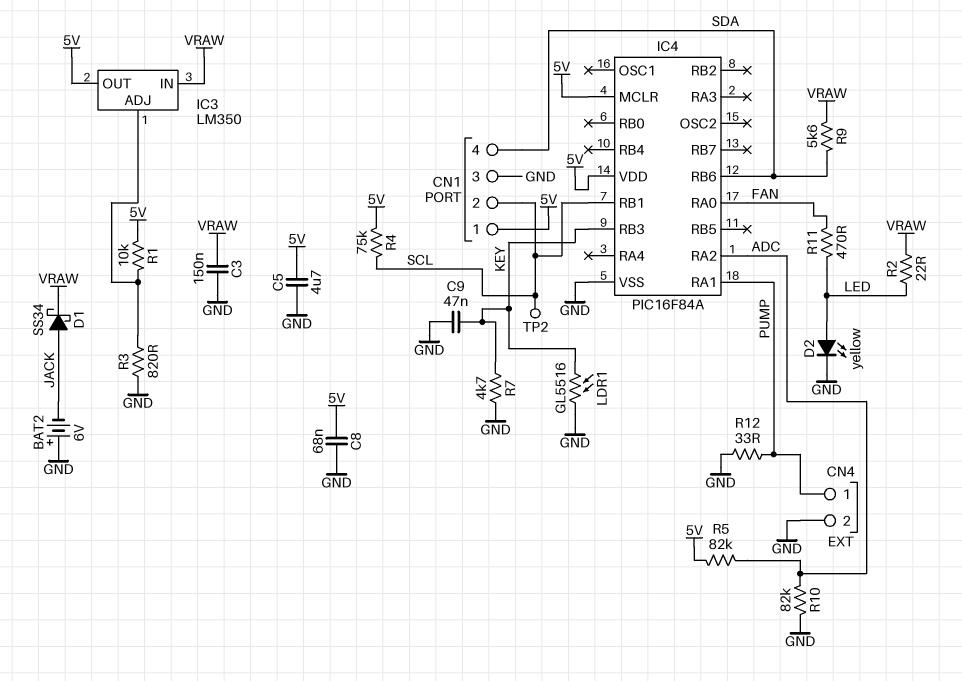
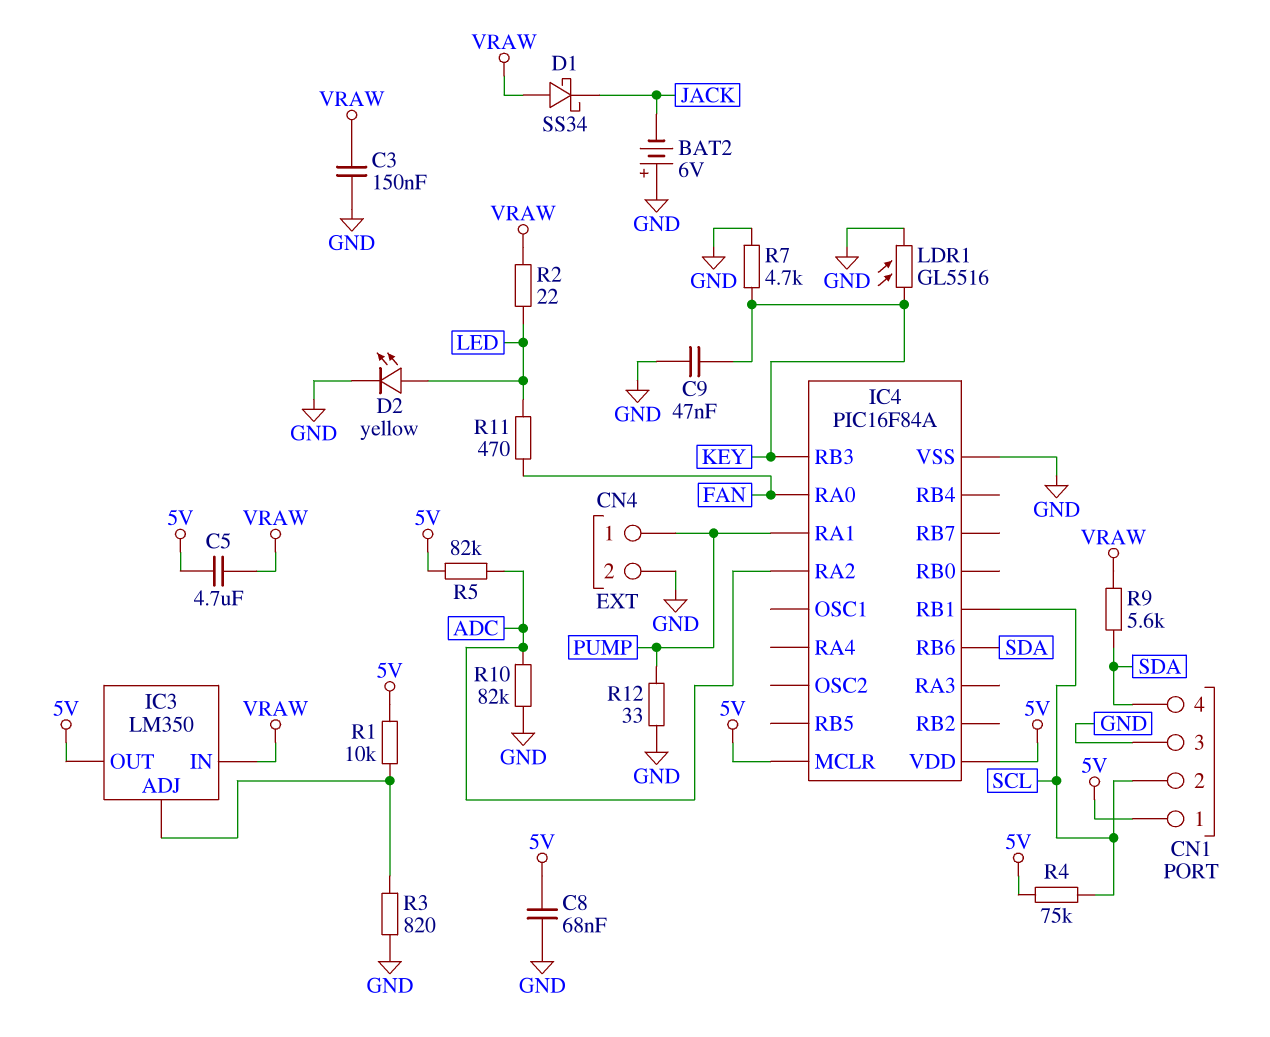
C5: 4.7uF (5V, GND) -> 4.7uF (5V, VRAW)
D1: schottky SS34 (A JACK, K VRAW) -> schottky SS34 (A VRAW, K JACK)
TP2: test point (SCL) -> none

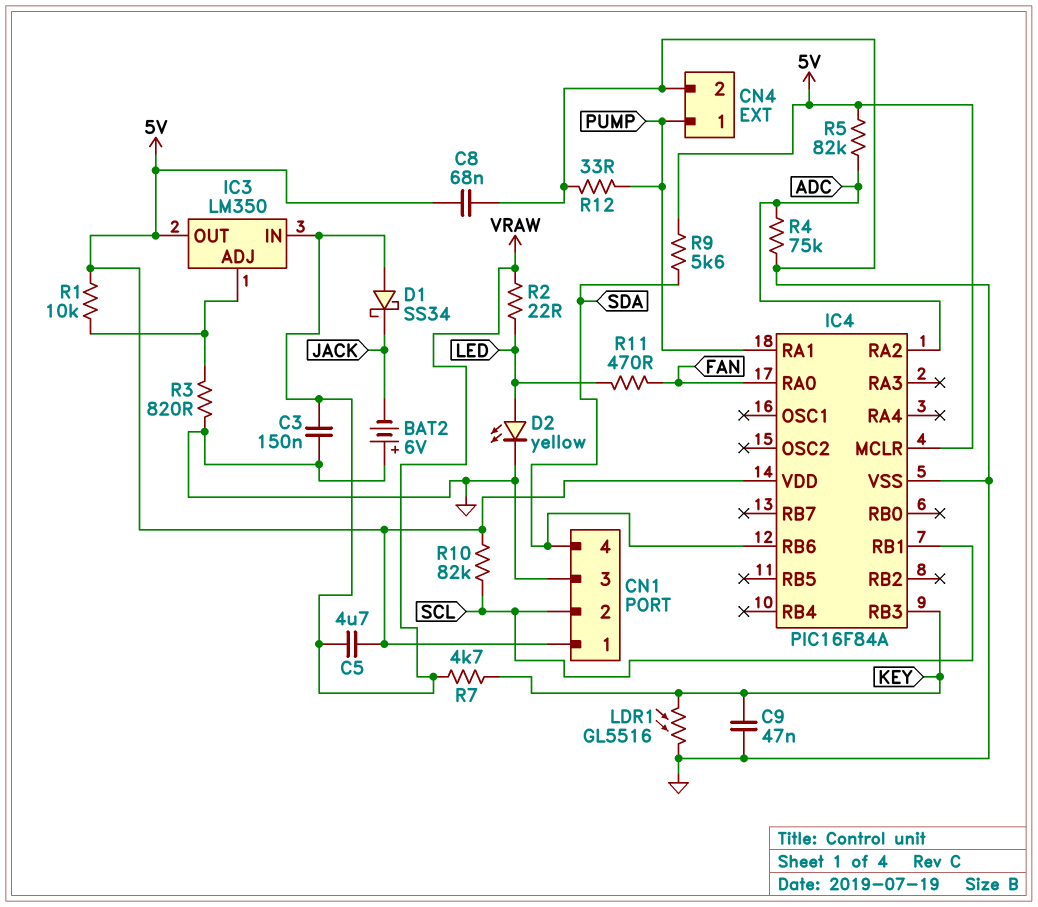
R4: 75k (5V, SCL) -> 75k (ADC, GND)
R7: 4.7k (GND, KEY) -> 4.7k (KEY, VRAW)
R9: 5.6k (SDA, VRAW) -> 5.6k (5V, SDA)
R10: 82k (ADC, GND) -> 82k (5V, SCL)

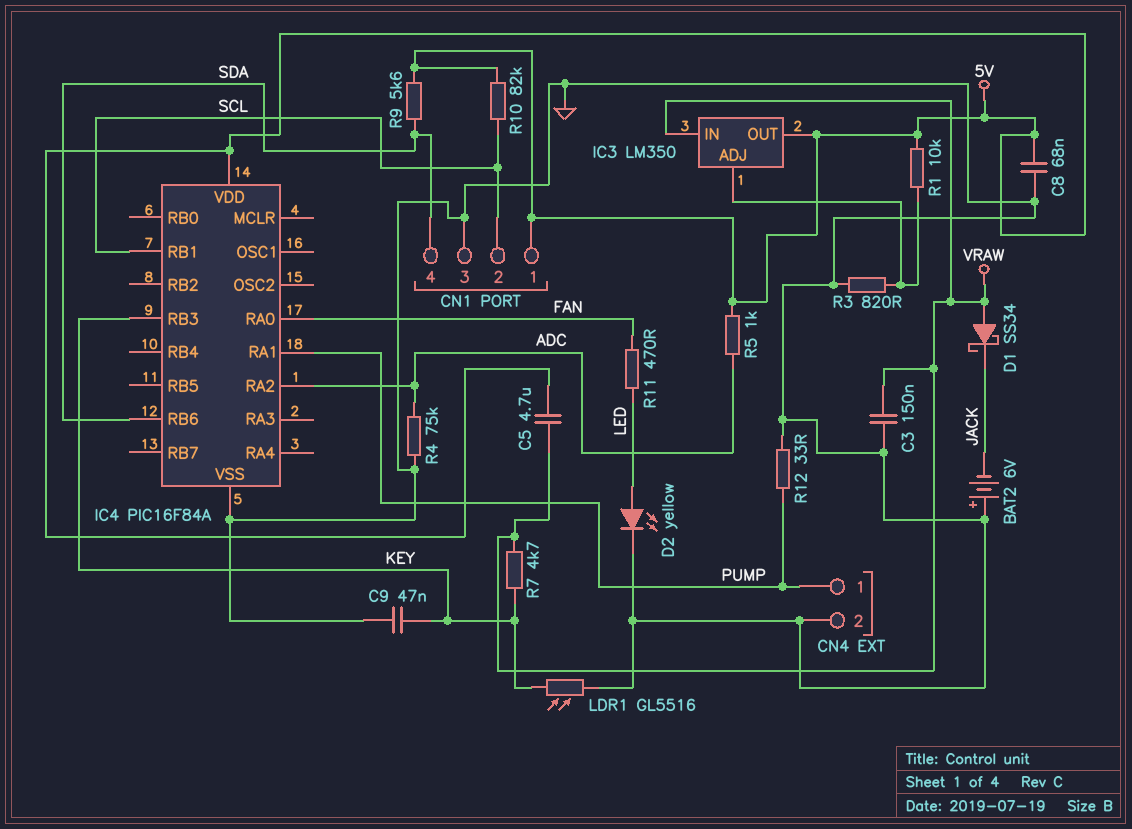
IC4 pin MCLR: 5V -> none
R2: 22 (LED, VRAW) -> none
R5: 82k (5V, ADC) -> 1k (5V, ADC)

